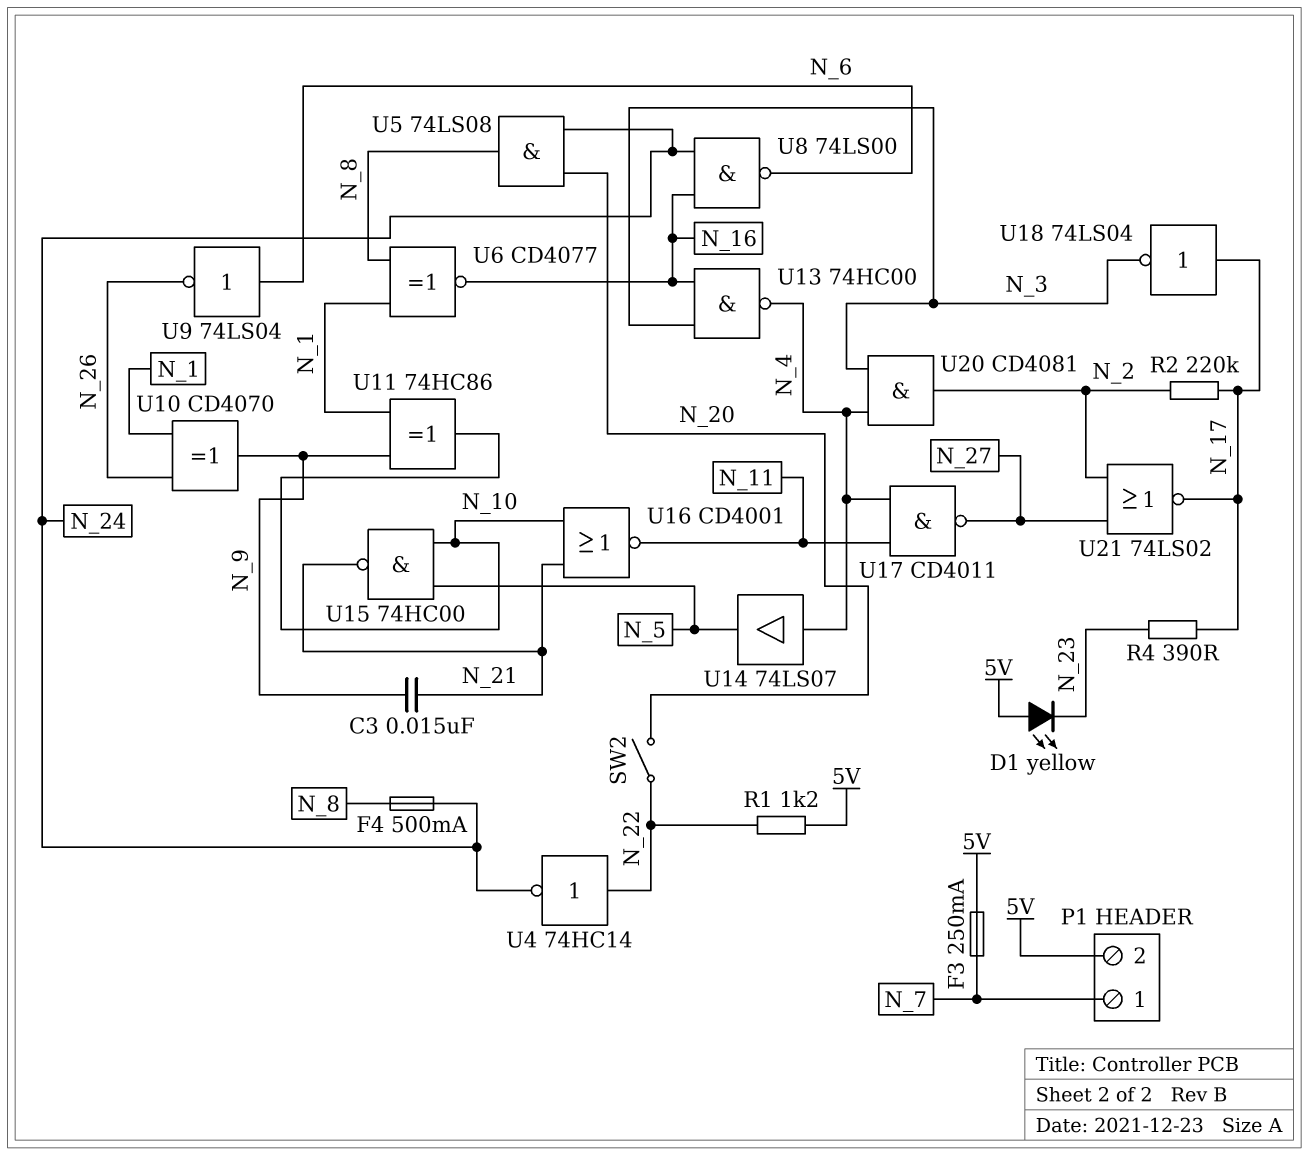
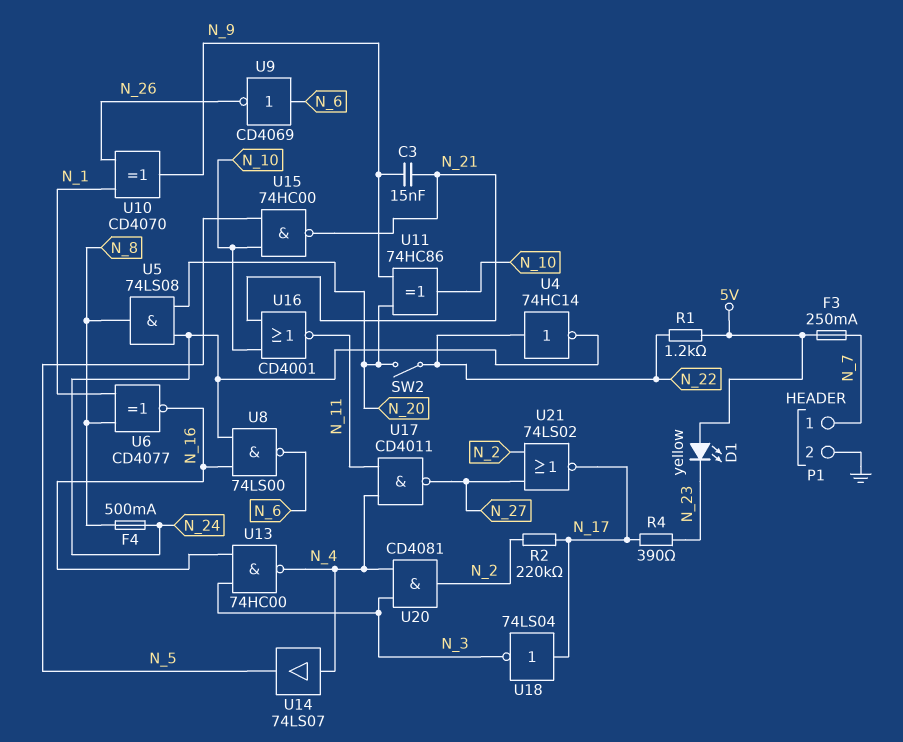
P1 pin 2: 5V -> GND
U9: NOT 74LS04 (in N_6, out N_26) -> NOT CD4069 (in N_6, out N_26)
U11: XOR 74HC86 (in N_1, in N_9, out N_10) -> XOR 74HC86 (in N_9, in N_20, out N_10)

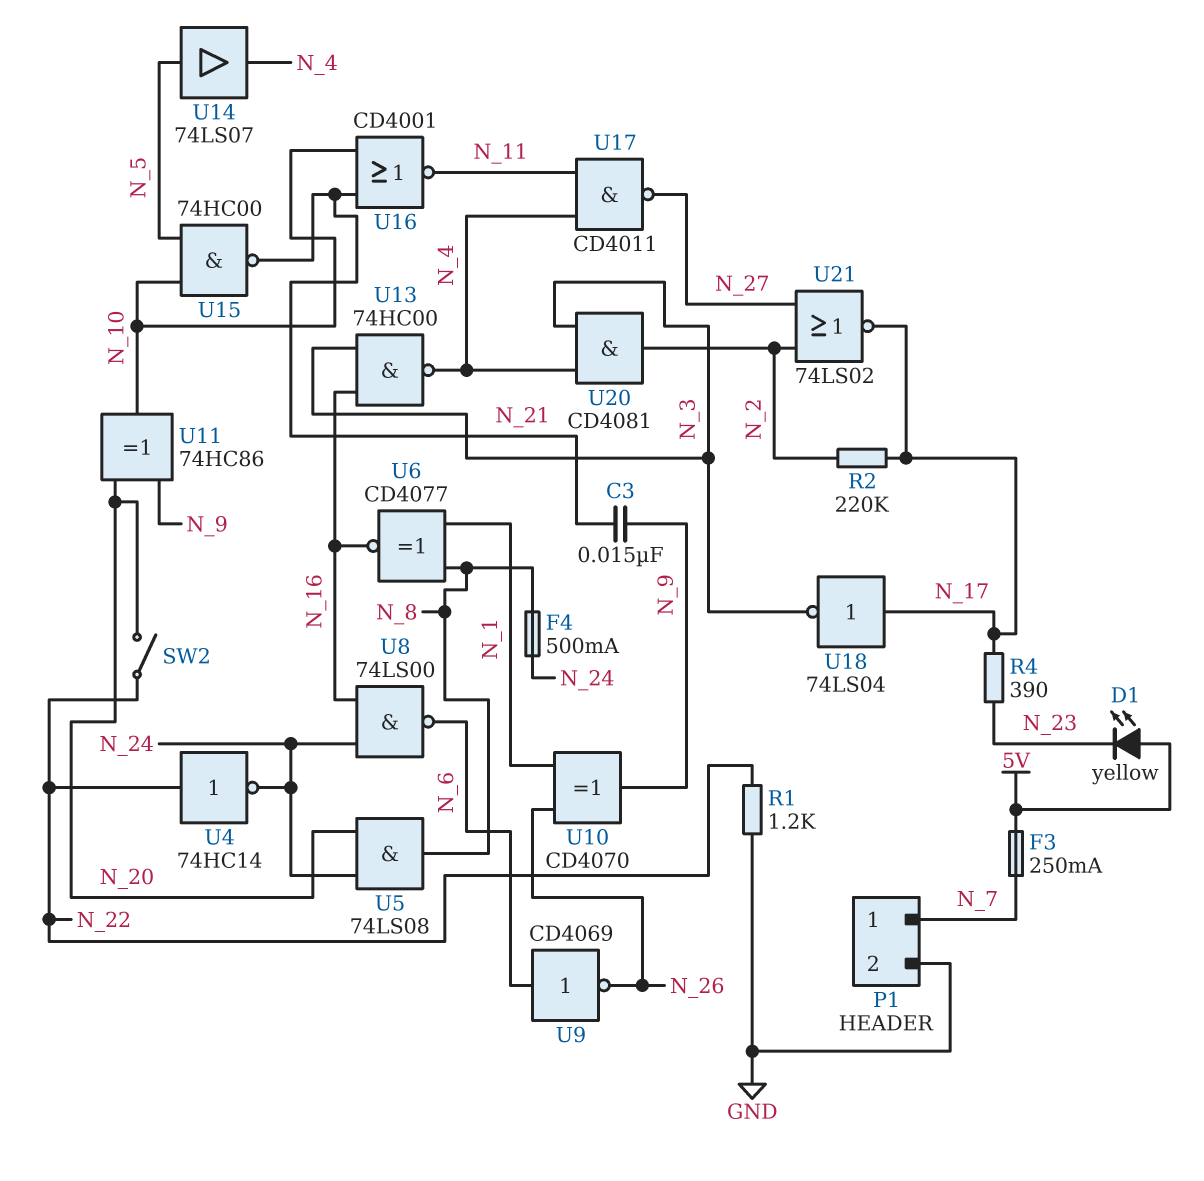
R1: 1.2k (5V, N_22) -> 1.2k (GND, N_22)
U14: buffer 74LS07 (in N_4, out N_5) -> buffer 74LS07 (in N_5, out N_4)

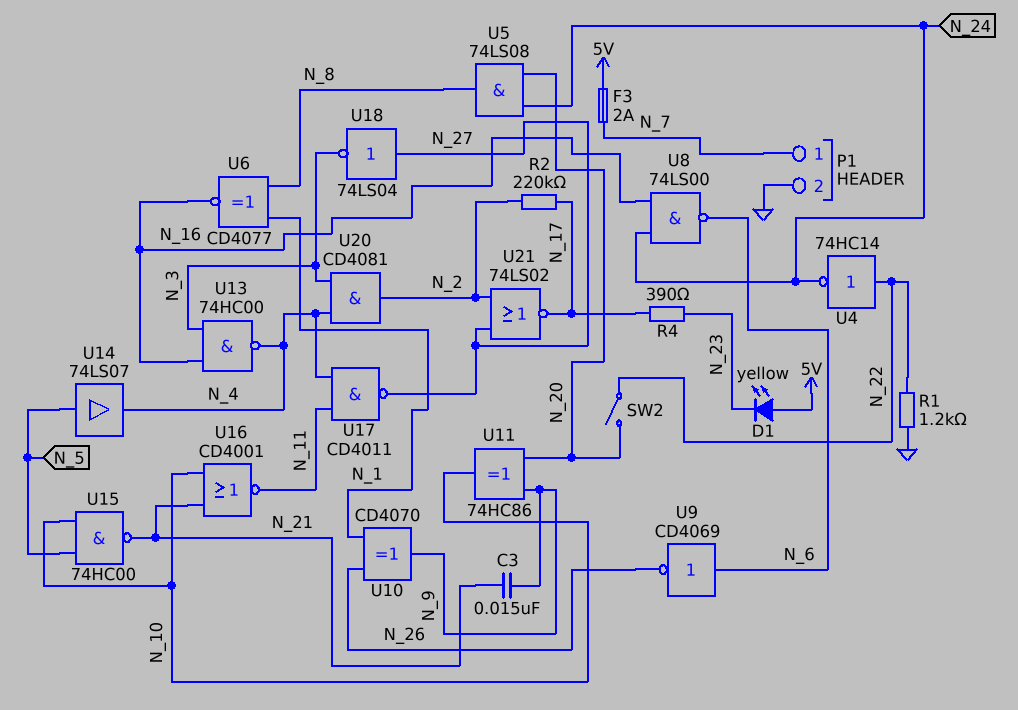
F3: 250mA (5V, N_7) -> 2A (5V, N_7)
F4: 500mA (N_8, N_24) -> none
U18: NOT 74LS04 (in N_17, out N_3) -> NOT 74LS04 (in N_27, out N_3)

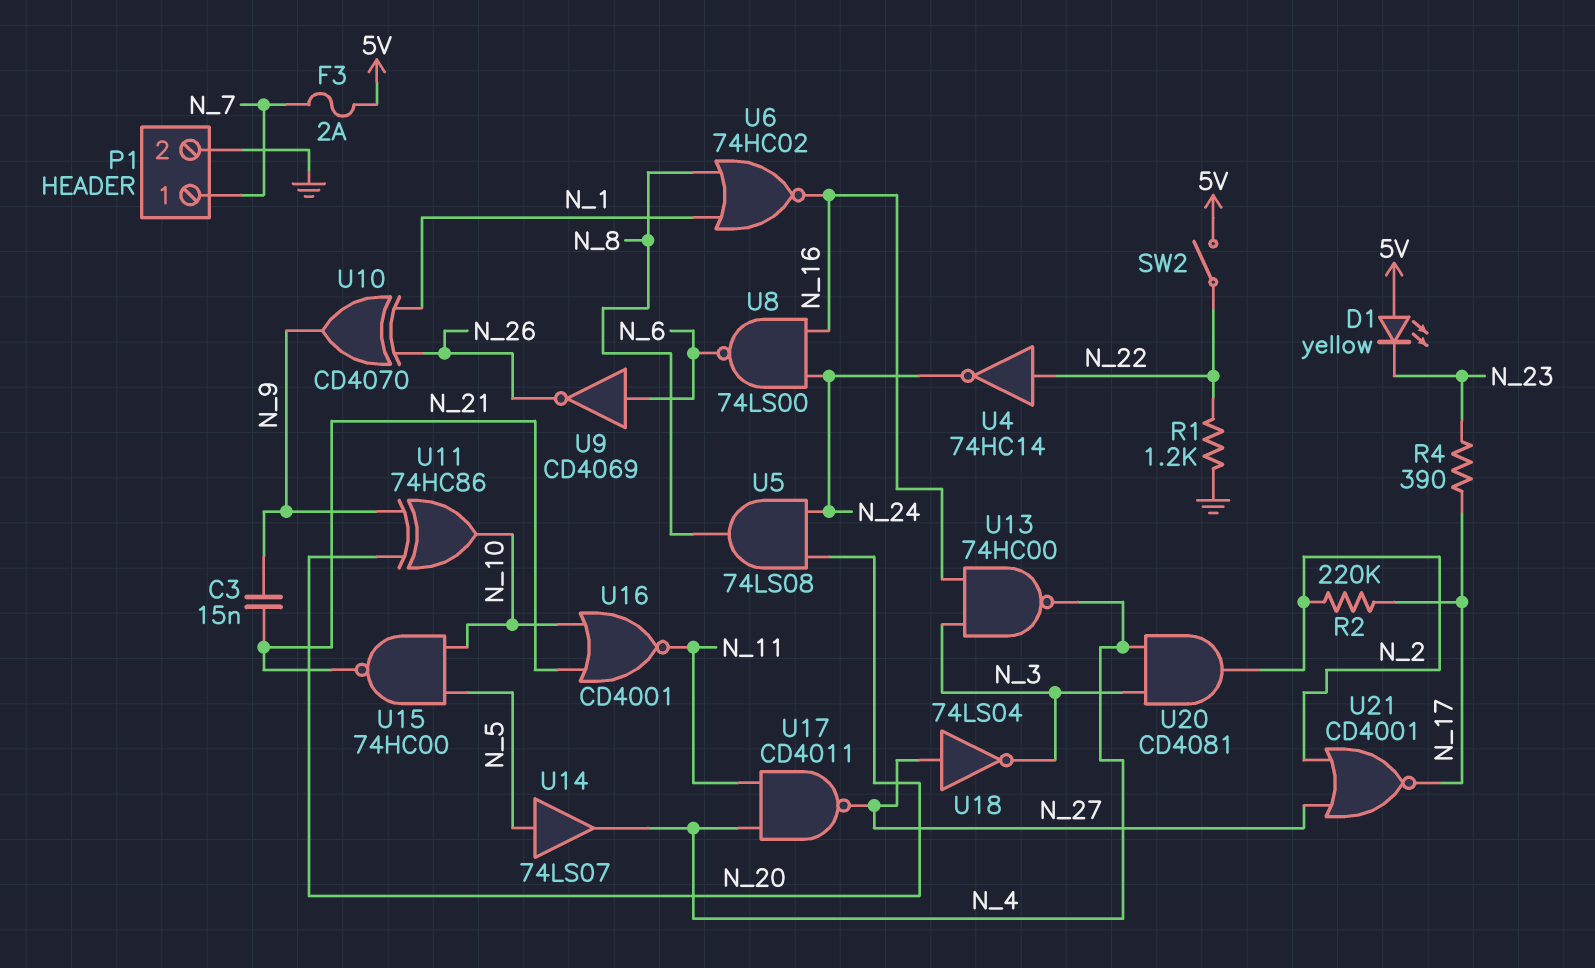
SW2: switch (N_20, N_22) -> switch (5V, N_22)
U6: XNOR CD4077 (in N_1, in N_8, out N_16) -> NOR 74HC02 (in N_1, in N_8, out N_16)
U21: NOR 74LS02 (in N_2, in N_27, out N_17) -> NOR CD4001 (in N_2, in N_27, out N_17)

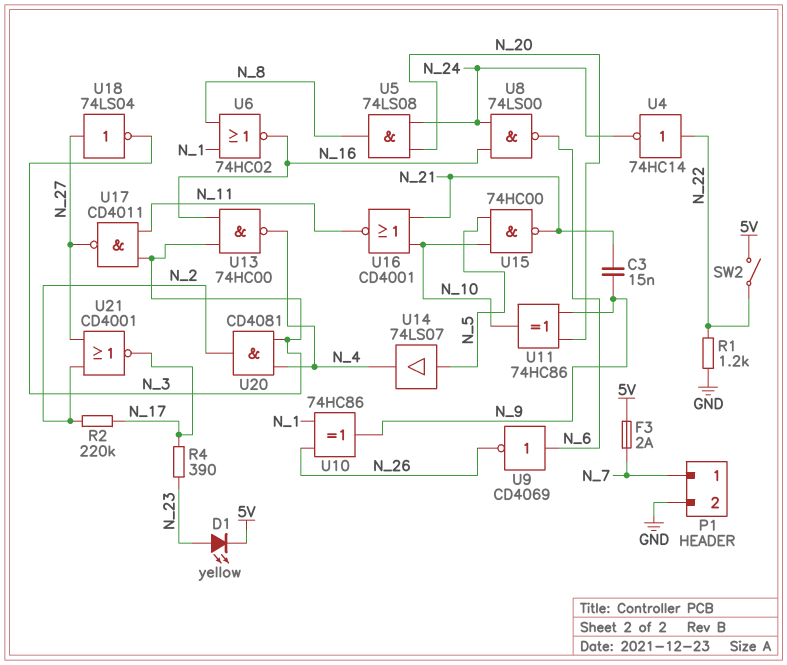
D1: LED yellow (A 5V, K N_23) -> LED yellow (A N_23, K 5V)
U10: XOR CD4070 (in N_1, in N_26, out N_9) -> XOR 74HC86 (in N_1, in N_26, out N_9)
U17: NAND CD4011 (in N_4, in N_11, out N_27) -> NAND CD4011 (in N_3, in N_11, out N_27)

